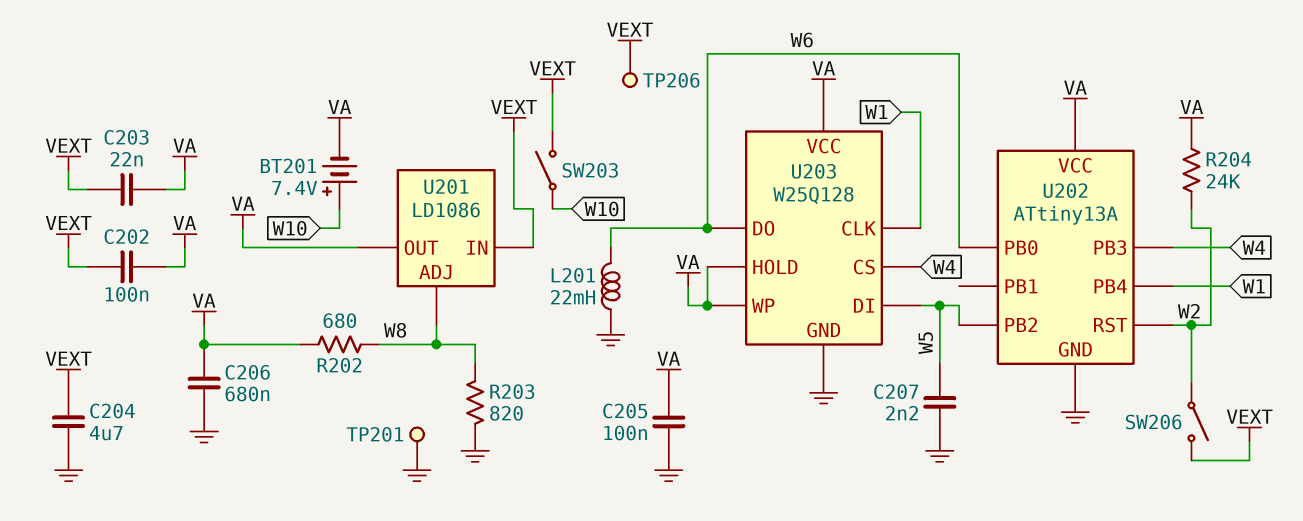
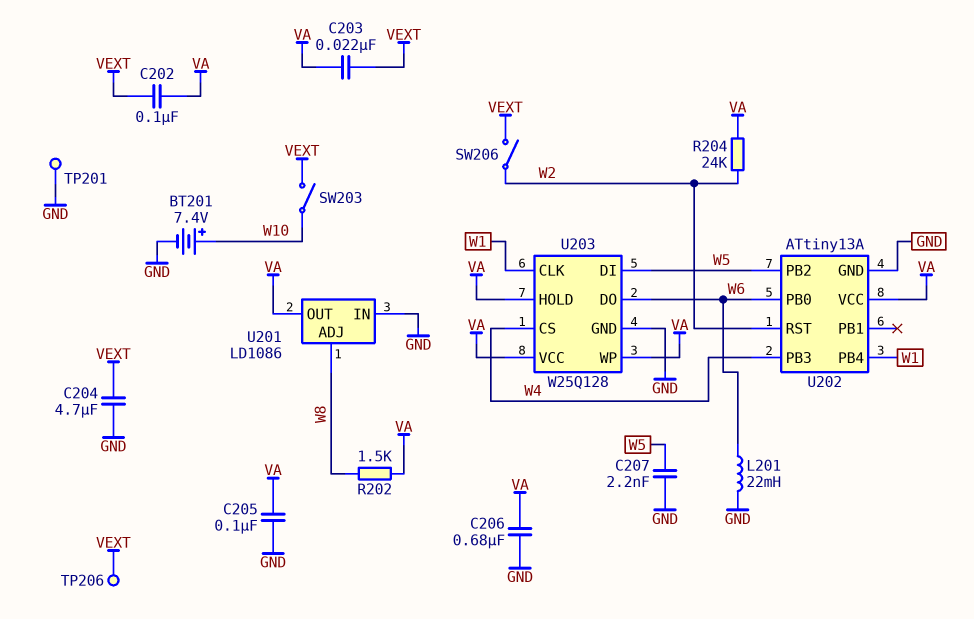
BT201: 7.4V (plus W10, minus VA) -> 7.4V (plus W10, minus GND)
R202: 680 (VA, W8) -> 1.5k (VA, W8)
R203: 820 (GND, W8) -> none
U201 pin IN: VEXT -> GND

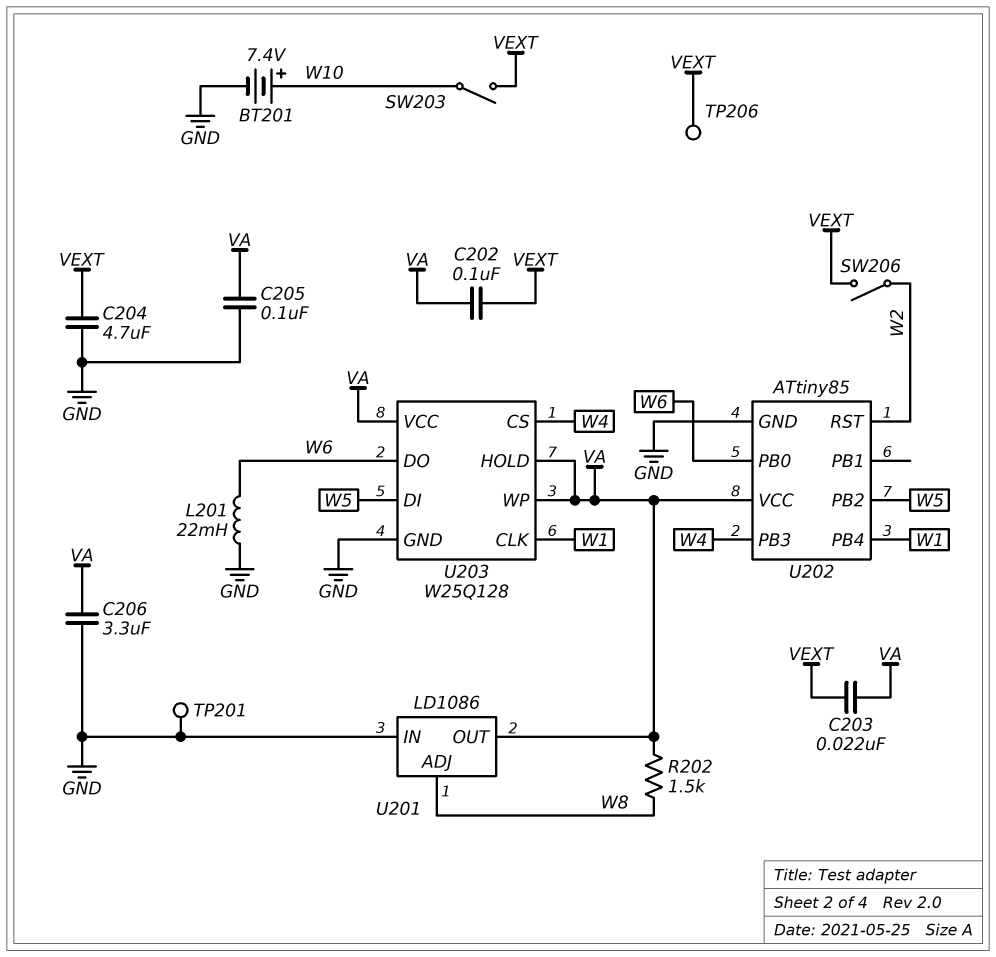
C206: 680nF (GND, VA) -> 3.3uF (GND, VA)
C207: 2.2nF (GND, W5) -> none
R204: 24k (VA, W2) -> none
U202: ATtiny13A -> ATtiny85

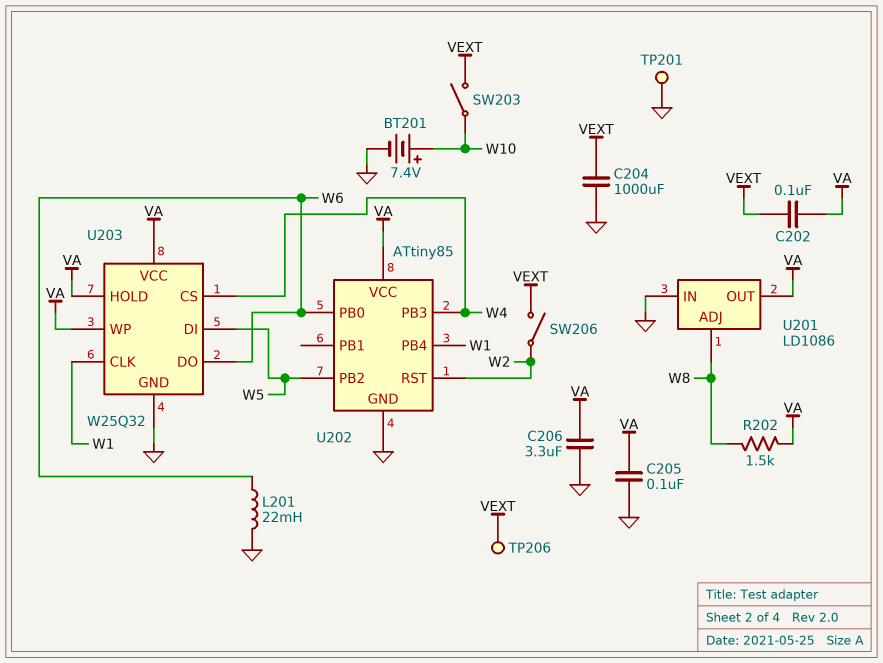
C203: 22nF (VA, VEXT) -> none
C204: 4.7uF (GND, VEXT) -> 1000uF (GND, VEXT)
U203: W25Q128 -> W25Q32

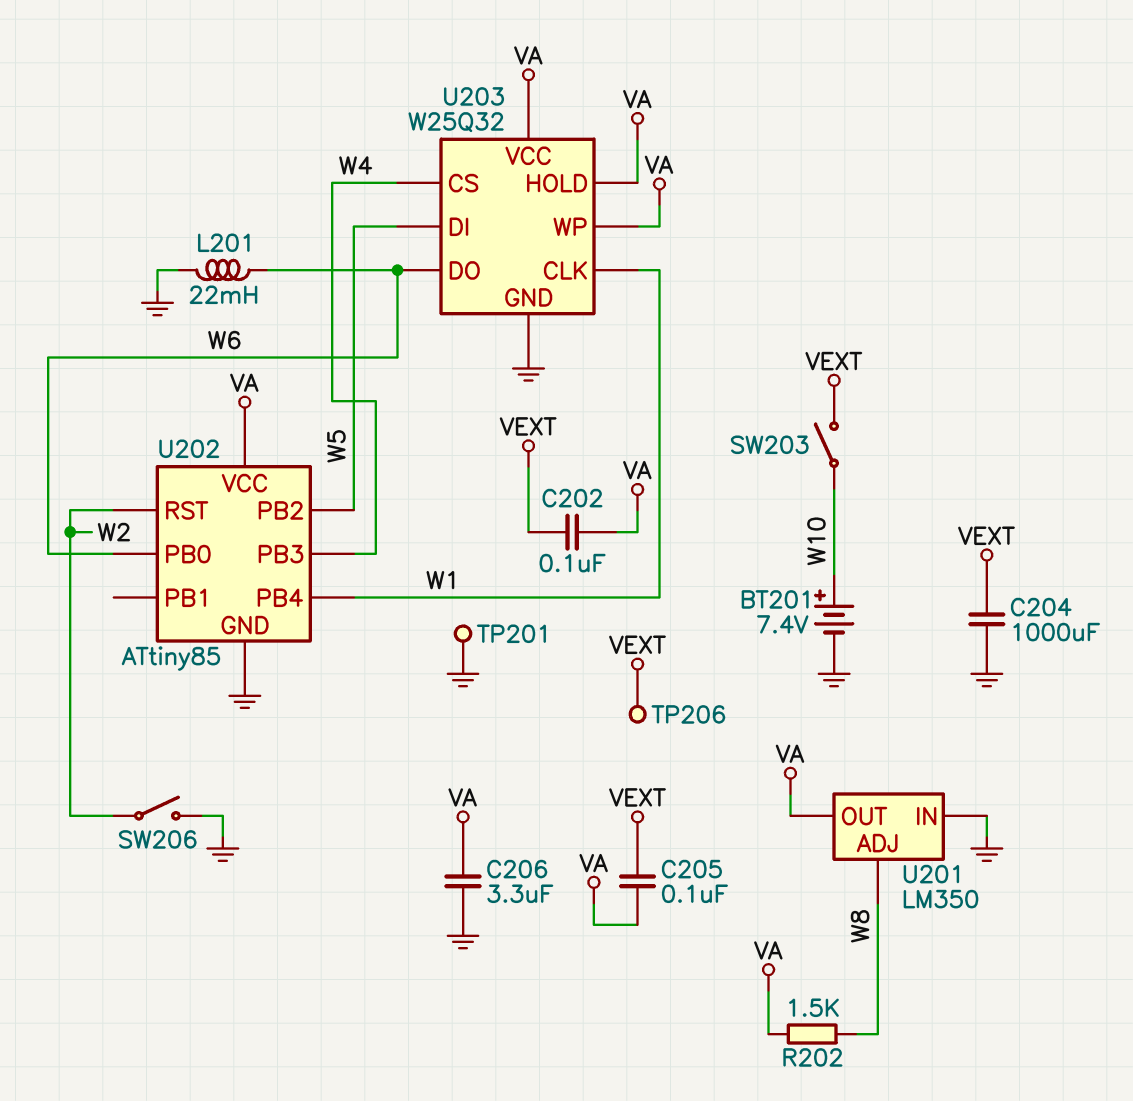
C205: 100nF (GND, VA) -> 100nF (VA, VEXT)
SW206: switch (VEXT, W2) -> switch (GND, W2)
U201: LD1086 -> LM350

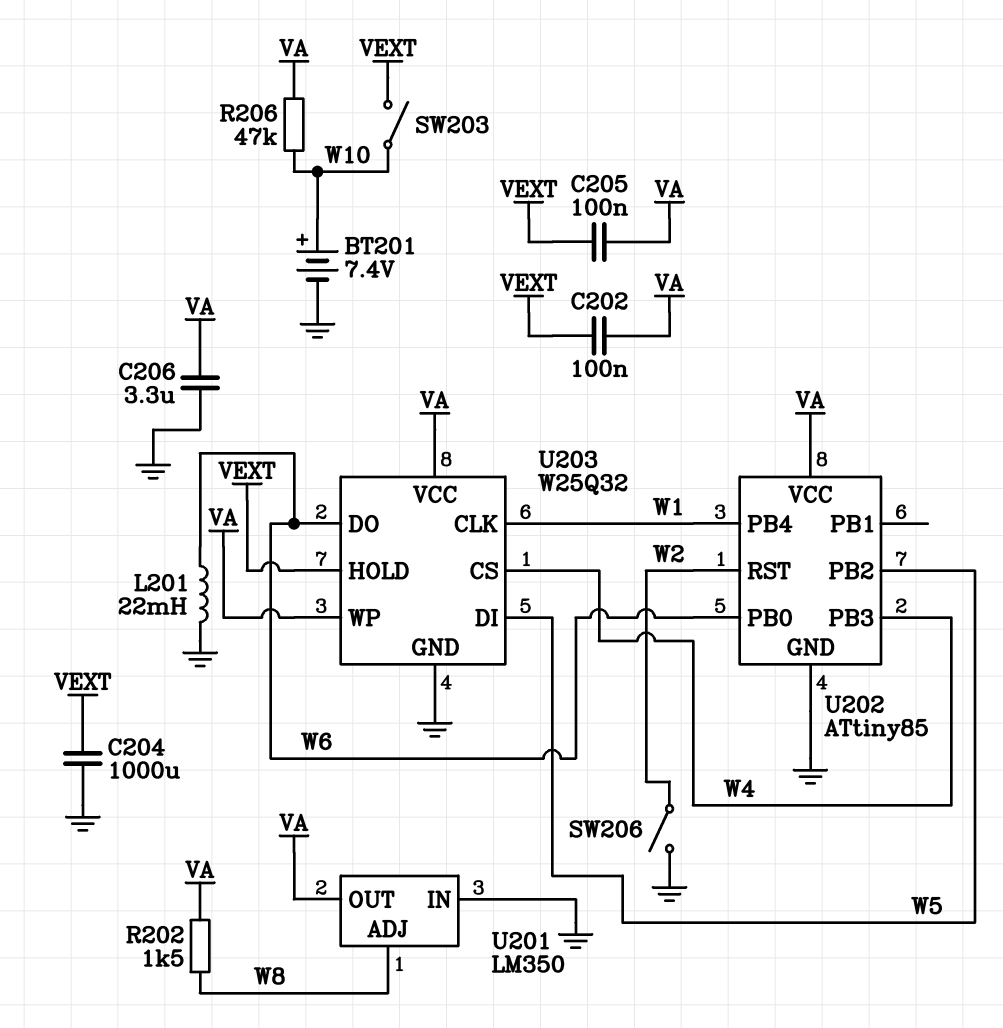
R206: none -> 47k (VA, W10)
TP201: test point (GND) -> none
TP206: test point (VEXT) -> none
U203 pin HOLD: VA -> VEXT

